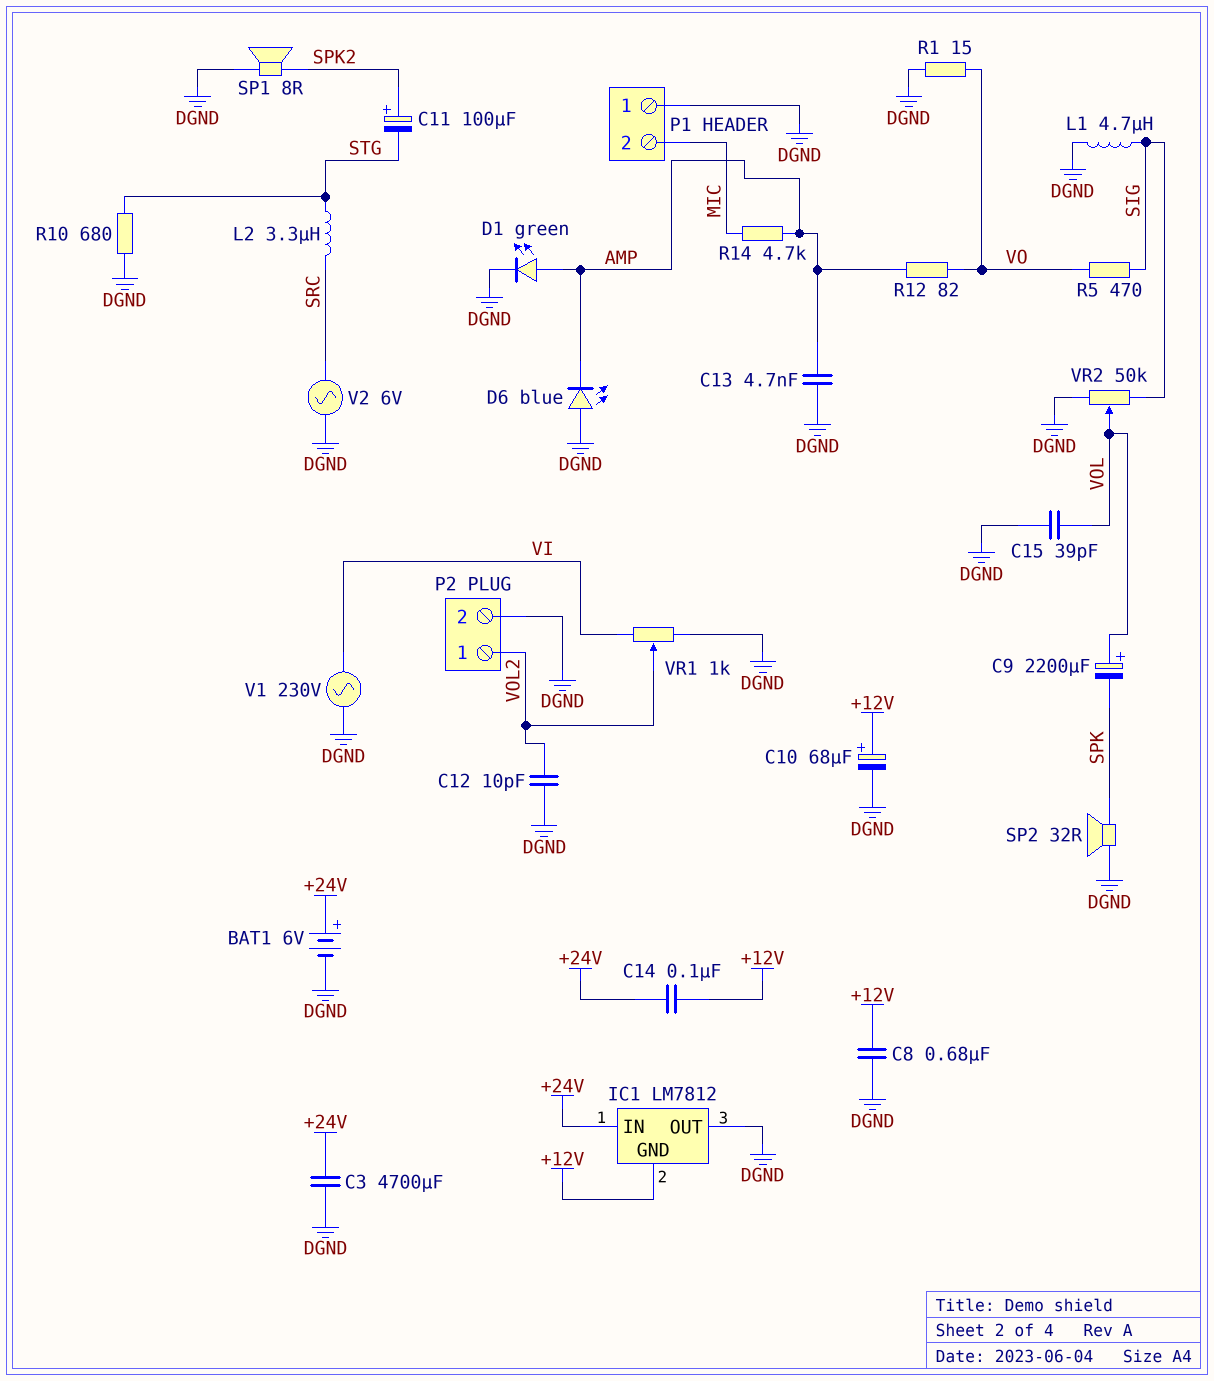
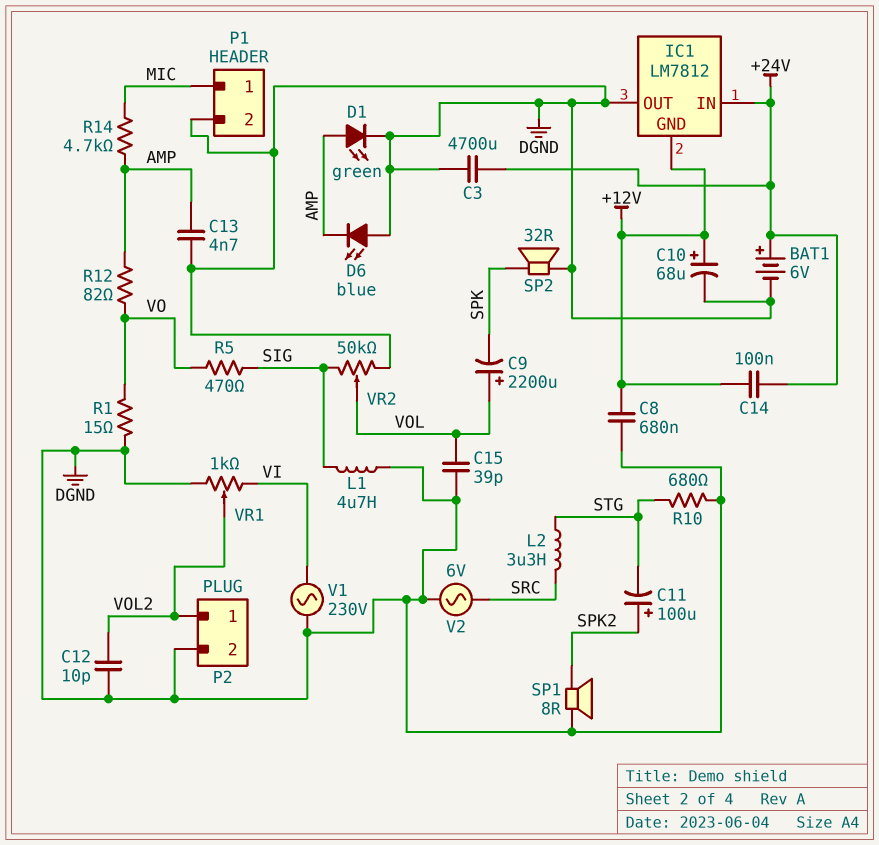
P1 pin 1: DGND -> MIC
P1 pin 2: MIC -> DGND

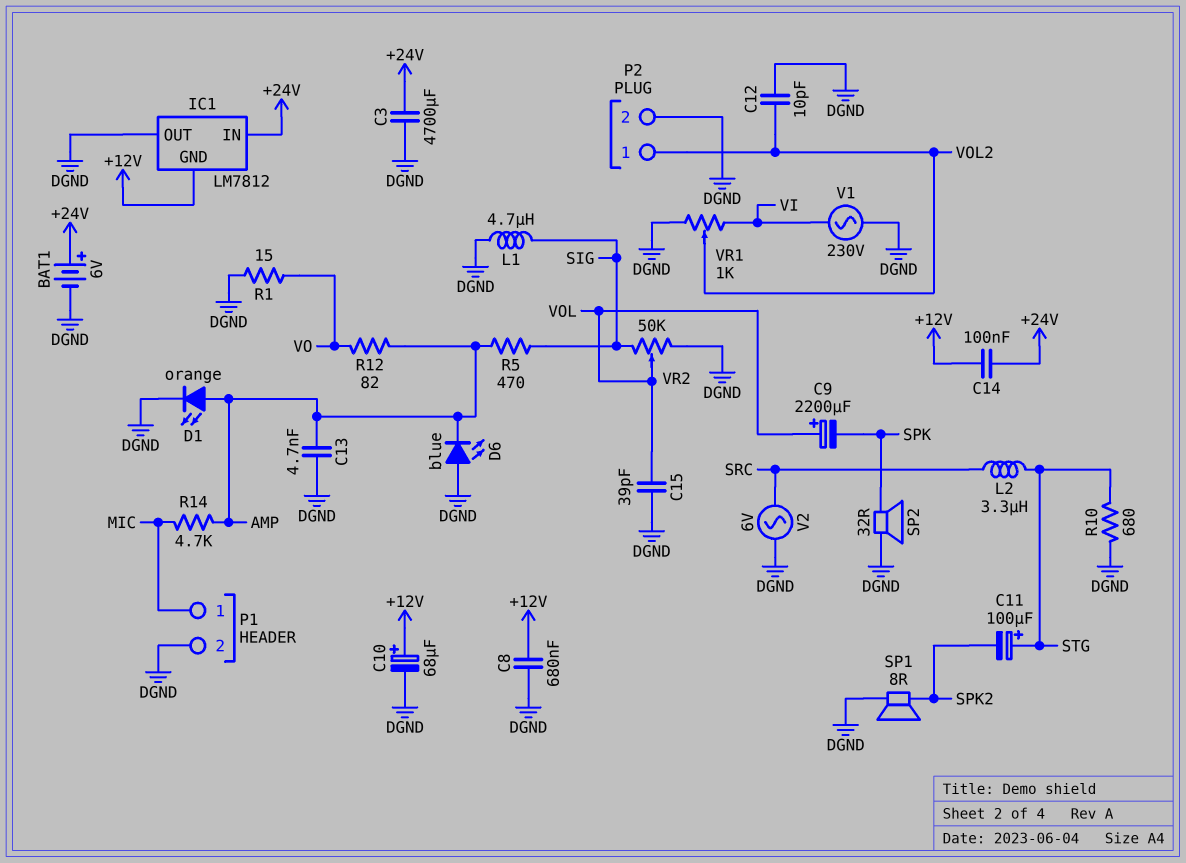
C11: 100uF (plus SPK2, minus STG) -> 100uF (plus STG, minus SPK2)
D1: LED green (A AMP, K DGND) -> LED orange (A AMP, K DGND)
R5: 470 (SIG, VO) -> 470 (AMP, SIG)

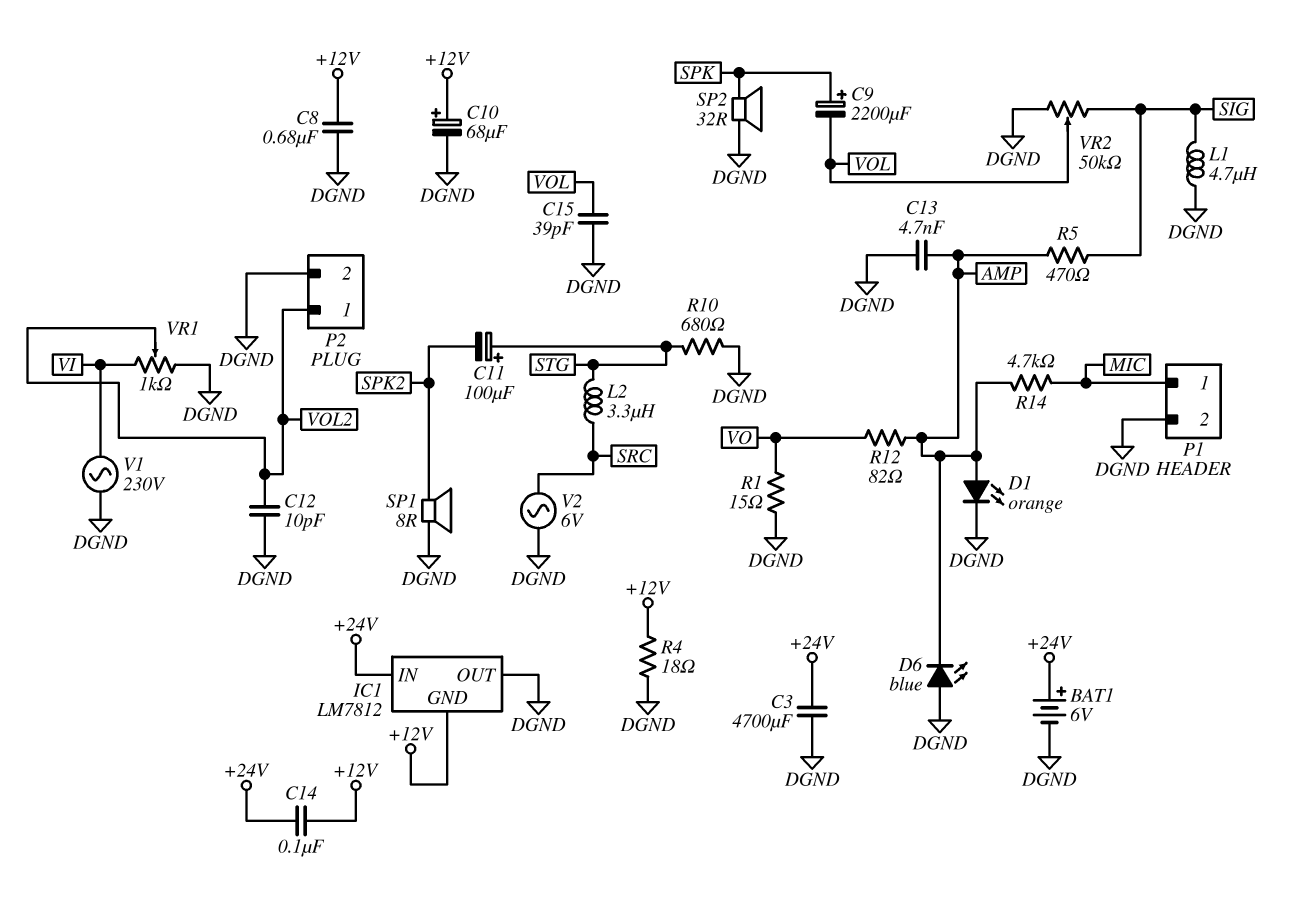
C9: 2200uF (plus VOL, minus SPK) -> 2200uF (plus SPK, minus VOL)
R4: none -> 18 (+12V, DGND)

